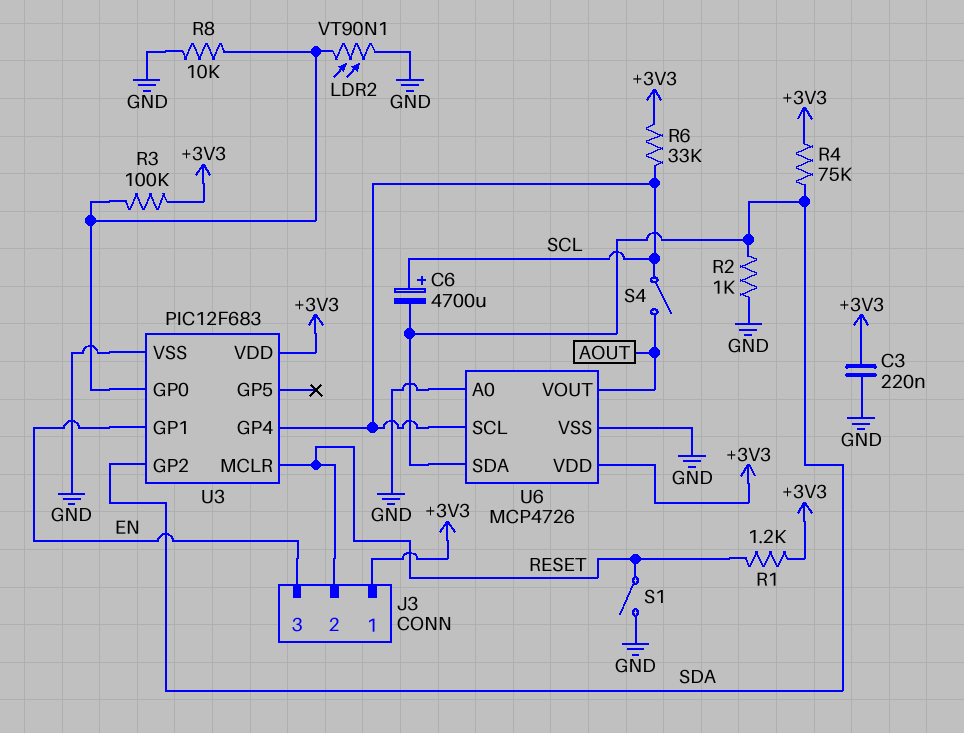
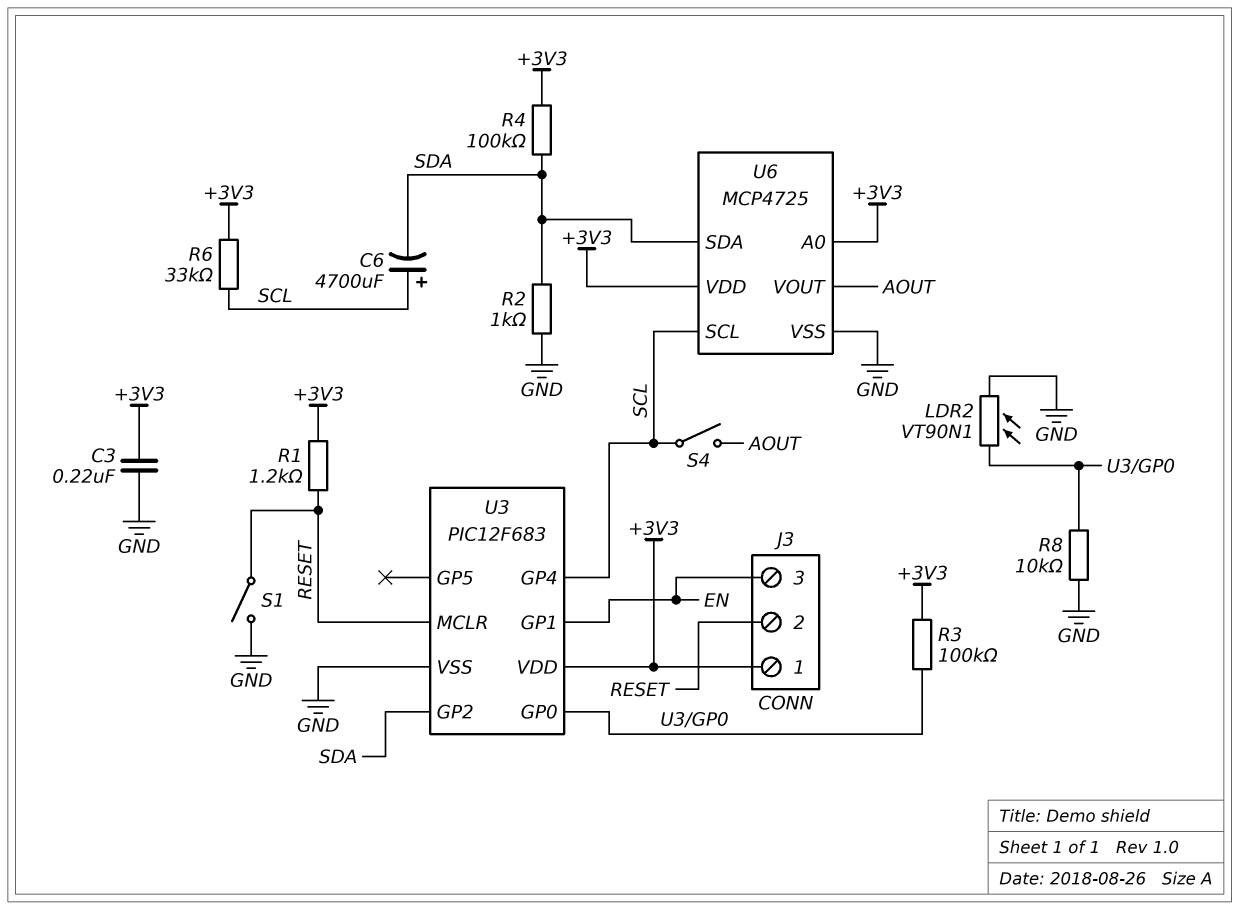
R4: 75k (+3V3, SDA) -> 100k (+3V3, SDA)
U6: MCP4726 -> MCP4725
U6 pin A0: GND -> +3V3

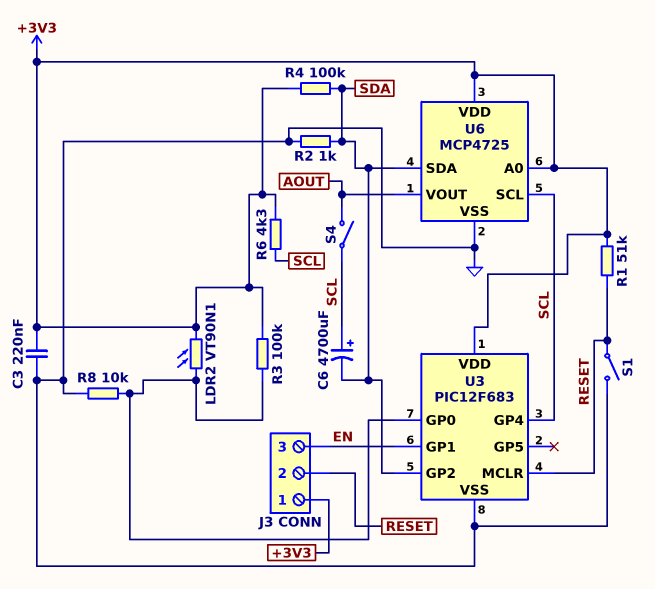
LDR2: VT90N1 (GND, U3/GP0) -> VT90N1 (+3V3, U3/GP0)
R1: 1.2k (+3V3, RESET) -> 51k (+3V3, RESET)
R6: 33k (+3V3, SCL) -> 4.3k (+3V3, SCL)

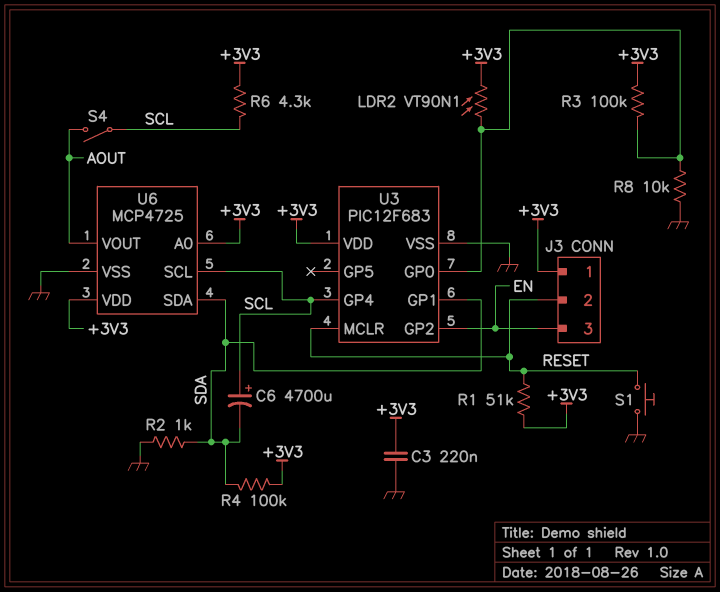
S1: switch (GND, RESET) -> button (GND, RESET)
U3 pin GP1: EN -> SDA
U3 pin GP2: SDA -> EN

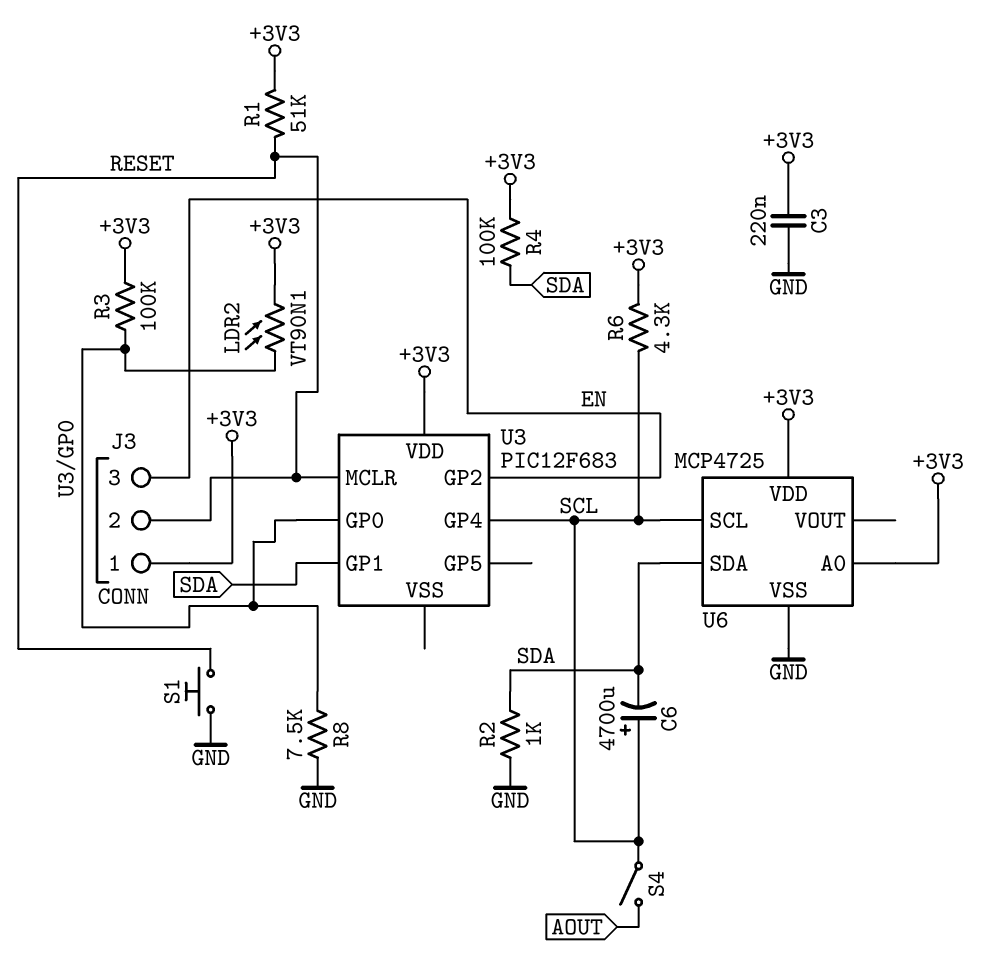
R8: 10k (GND, U3/GP0) -> 7.5k (GND, U3/GP0)
U3 pin VSS: GND -> none
U6 pin VOUT: AOUT -> none

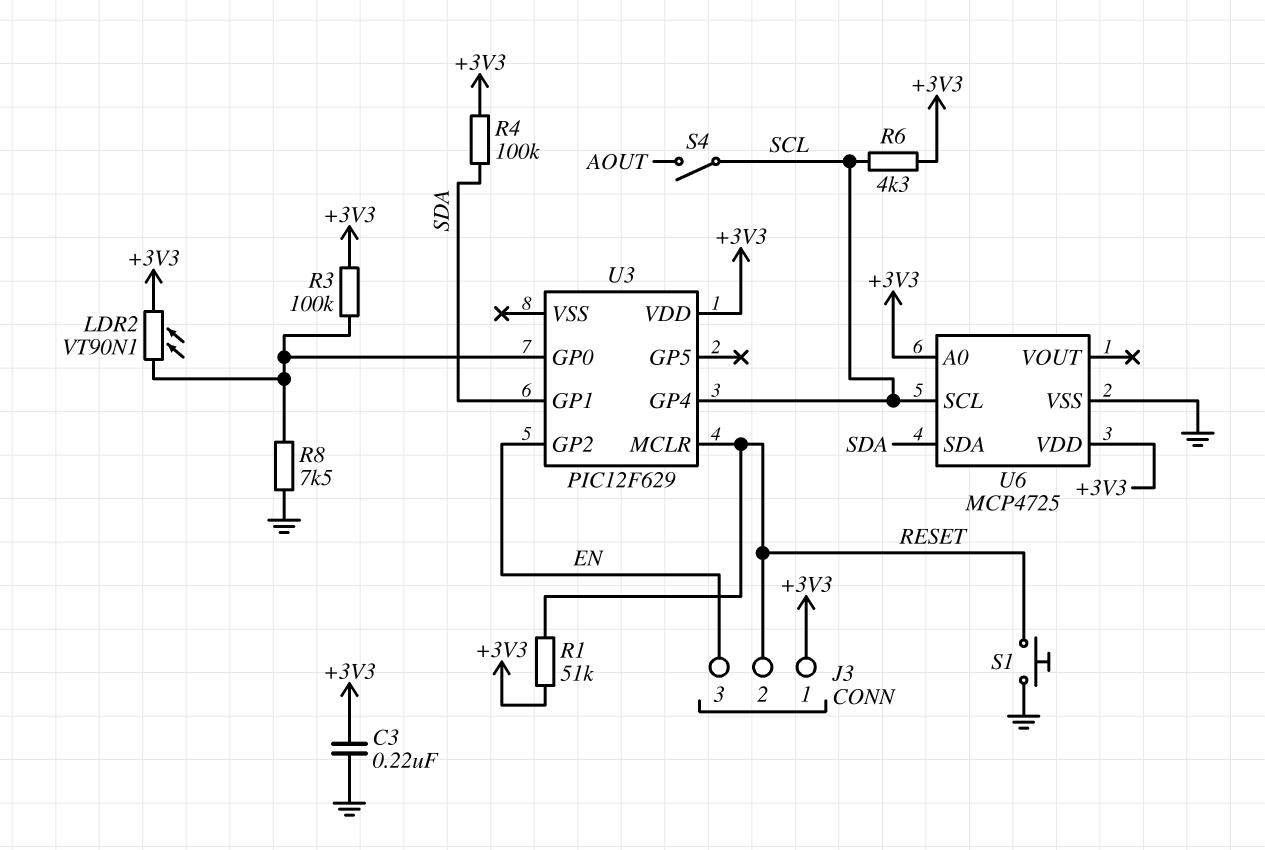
C6: 4700uF (plus SCL, minus SDA) -> none
R2: 1k (GND, SDA) -> none
U3: PIC12F683 -> PIC12F629

